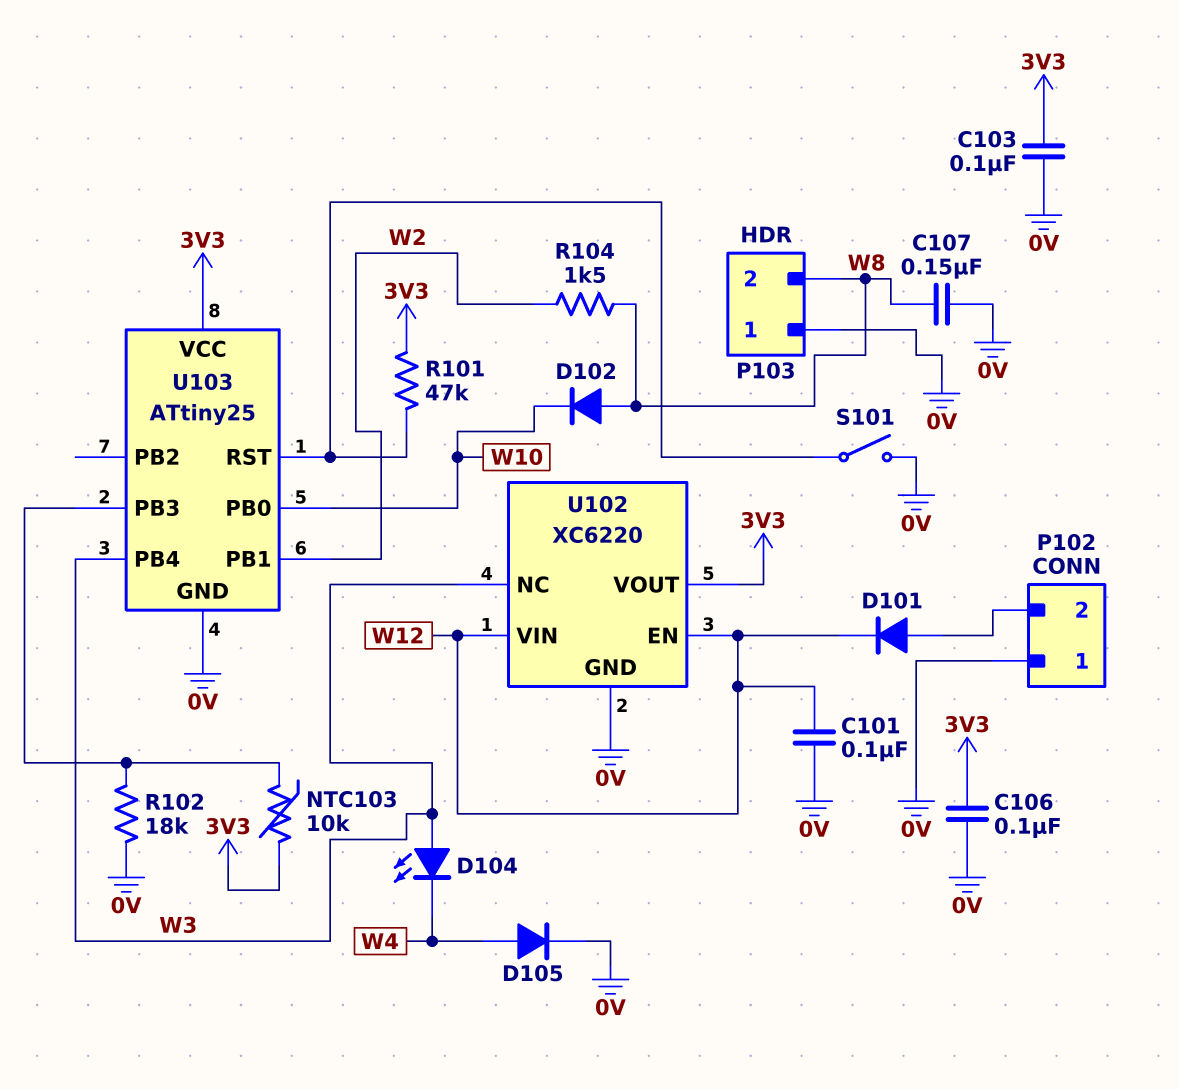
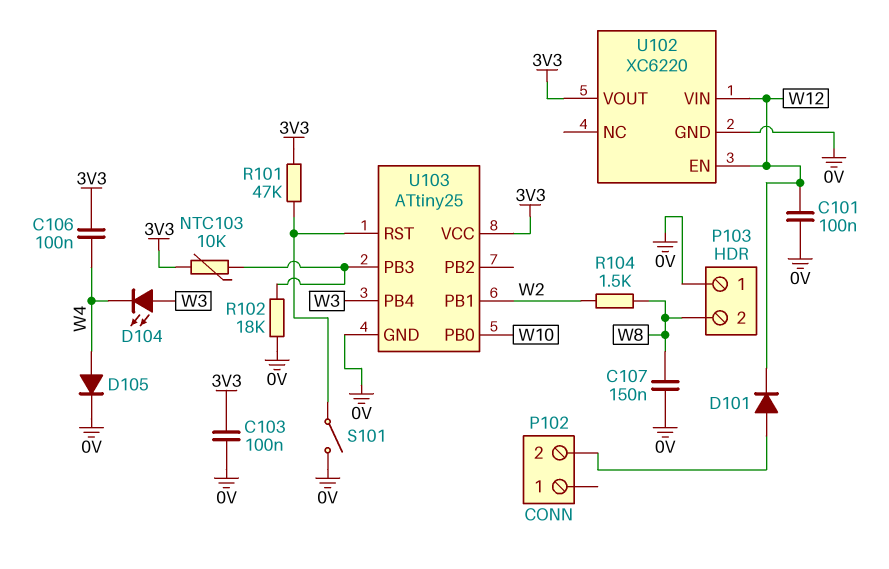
C106: 100nF (0V, 3V3) -> 100nF (3V3, W4)
D102: diode (A W8, K W10) -> none
P102 pin 1: 0V -> none
U102 pin NC: W3 -> none

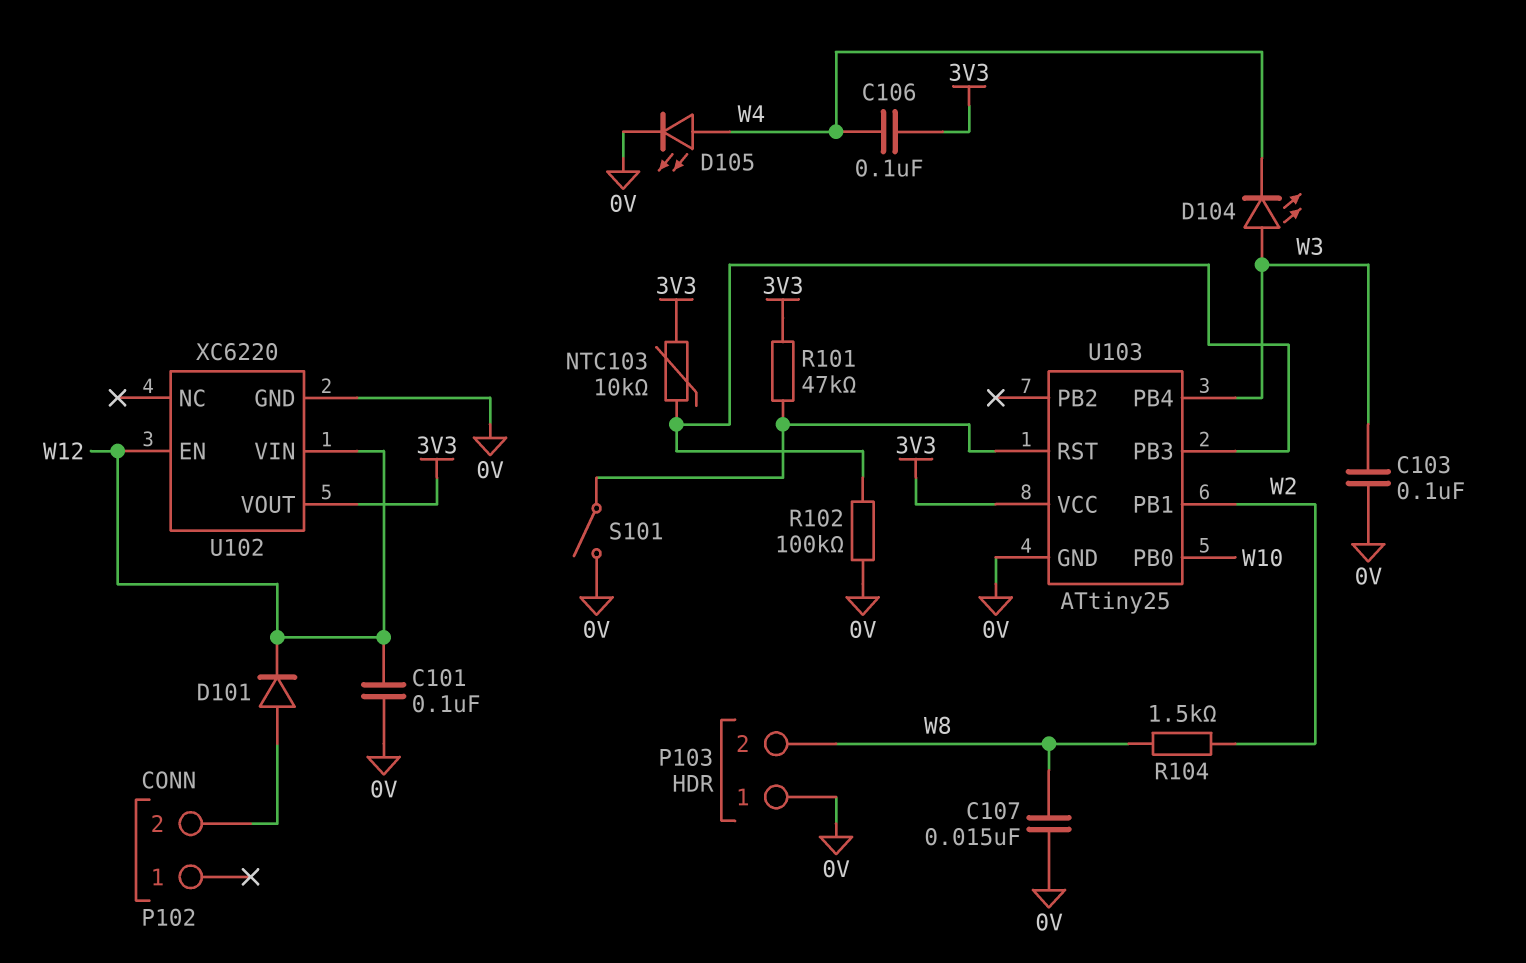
C103: 100nF (0V, 3V3) -> 100nF (0V, W3)
C107: 150nF (0V, W8) -> 15nF (0V, W8)
D105: diode (A W4, K 0V) -> LED (A W4, K 0V)
R102: 18k (0V, U103/PB3) -> 100k (0V, U103/PB3)

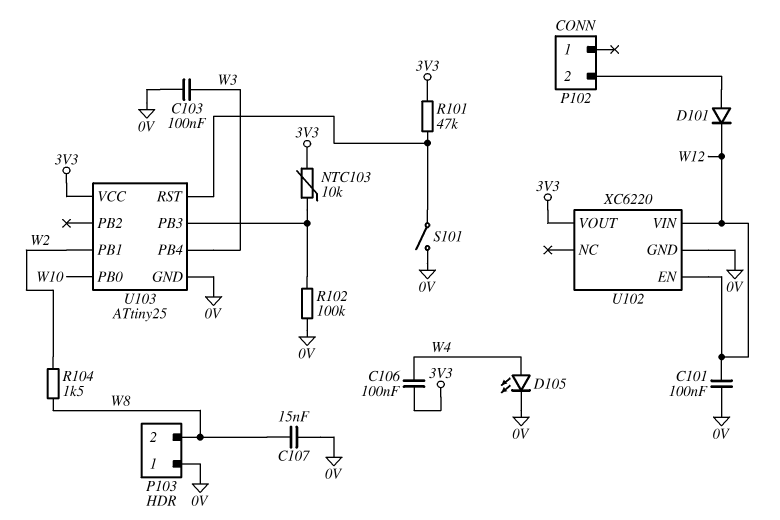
D104: LED (A W3, K W4) -> none

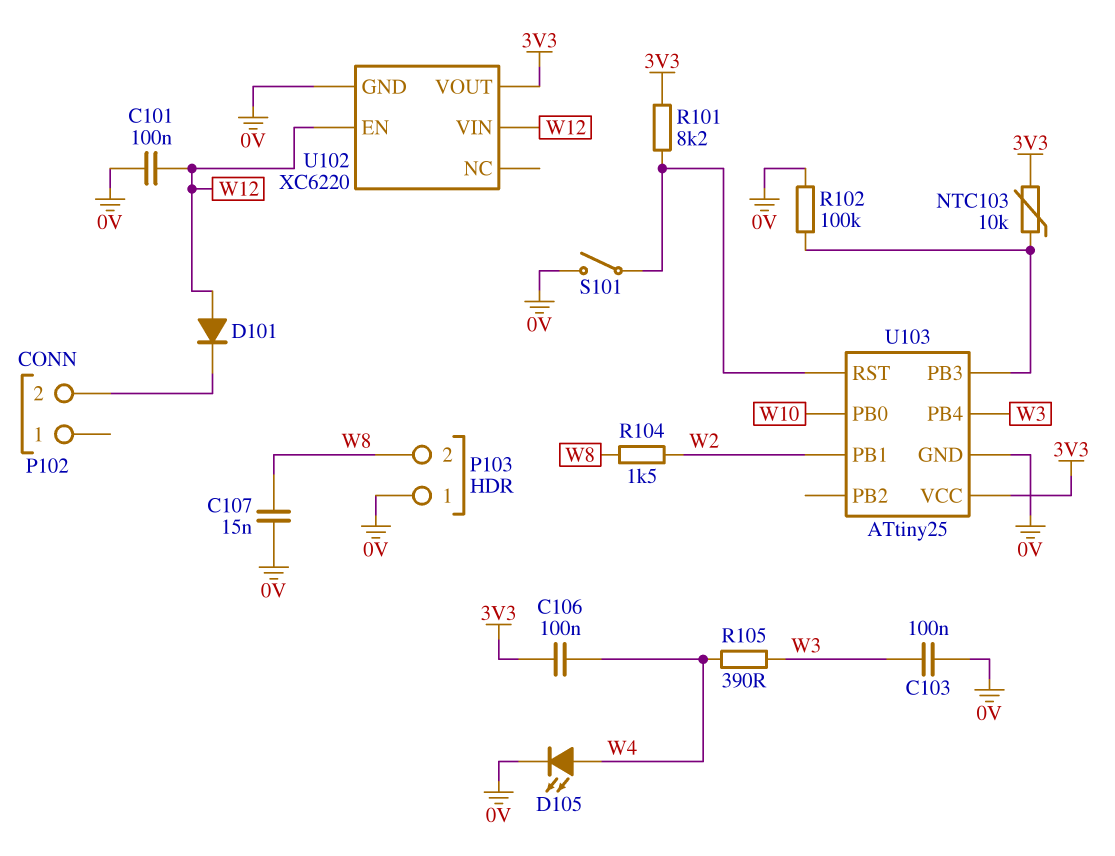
D101: diode (A P102/2, K W12) -> diode (A W12, K P102/2)
R101: 47k (3V3, U103/RST) -> 8.2k (3V3, U103/RST)
R105: none -> 390 (W3, W4)

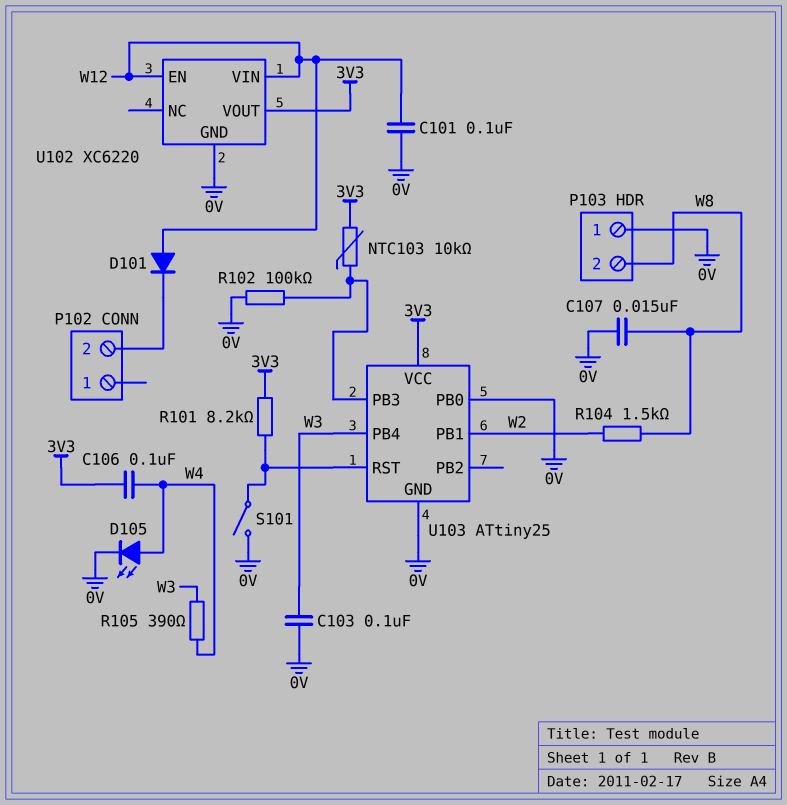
U103 pin PB0: W10 -> 0V

